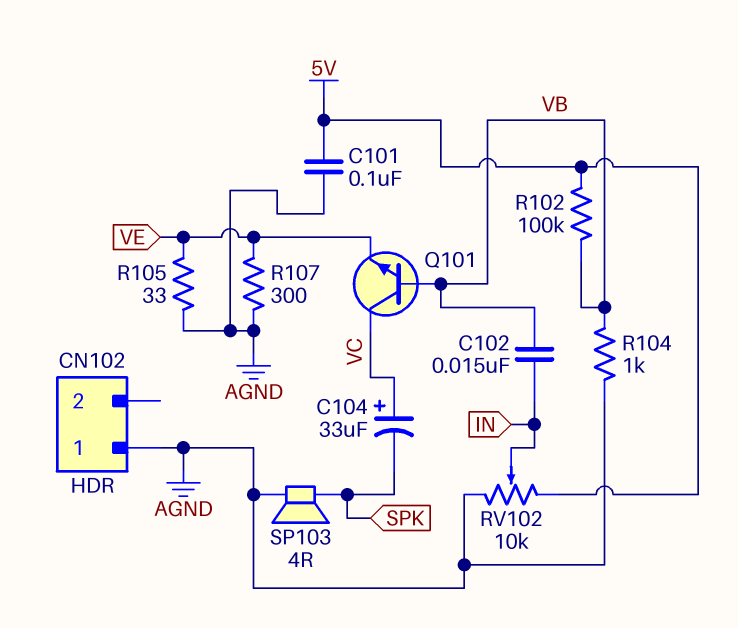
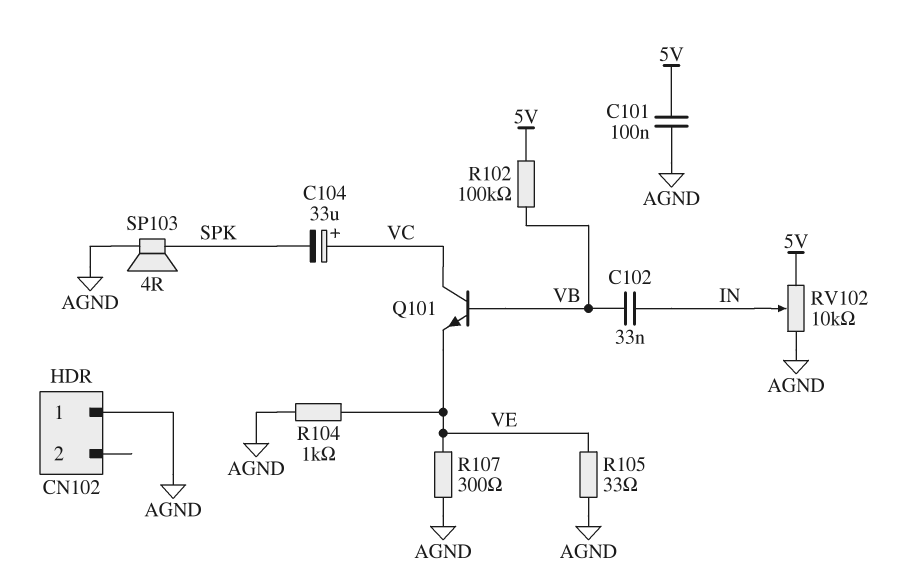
C102: 15nF (IN, VB) -> 33nF (IN, VB)
R104: 1k (AGND, VB) -> 1k (AGND, VE)

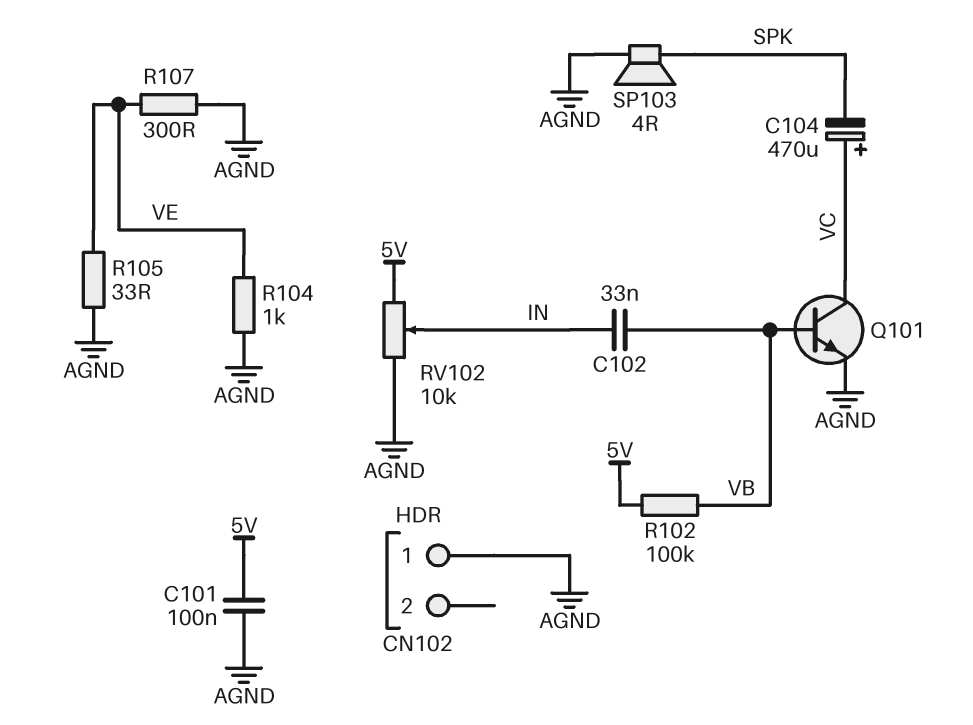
C104: 33uF (plus VC, minus SPK) -> 470uF (plus VC, minus SPK)
Q101: NPN (B VB, C VC, E VE) -> NPN (B VB, C VC, E AGND)

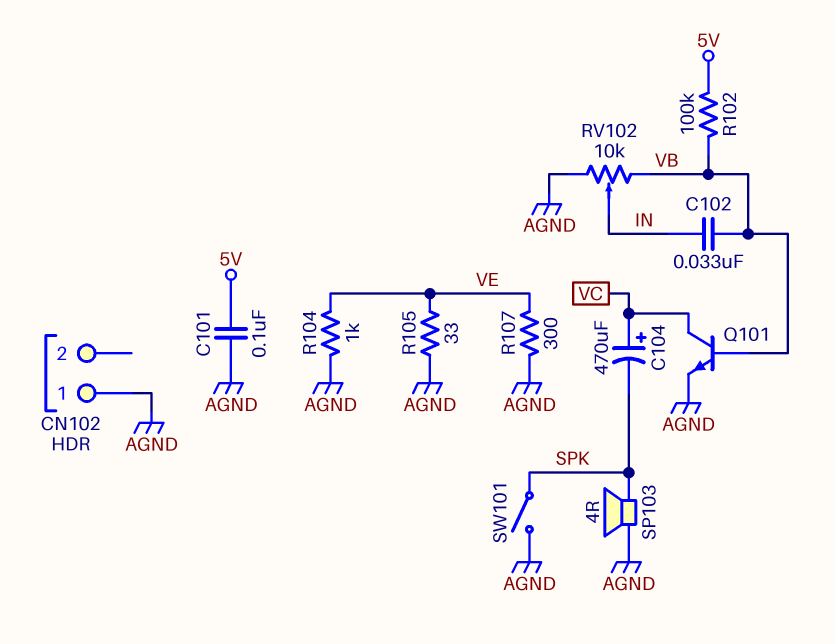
RV102: 10k (5V, AGND, wiper IN) -> 10k (AGND, VB, wiper IN)
SW101: none -> switch (AGND, SPK)

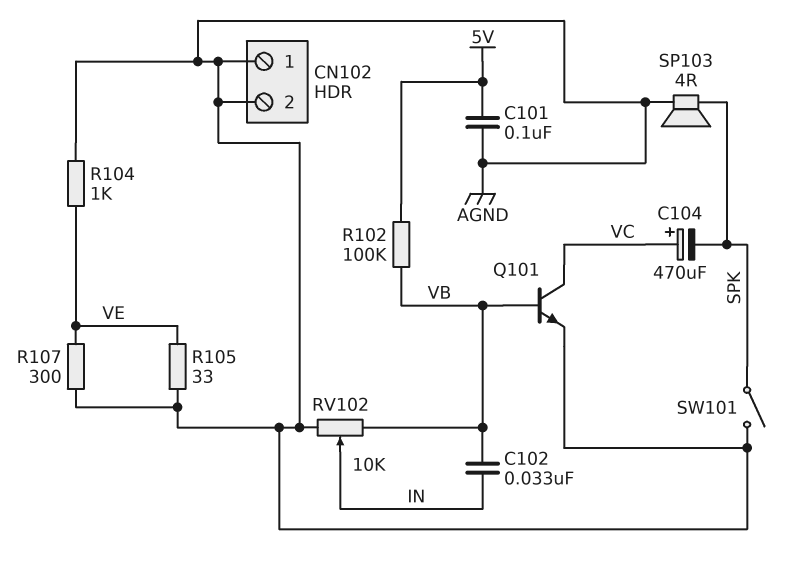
CN102 pin 2: none -> AGND

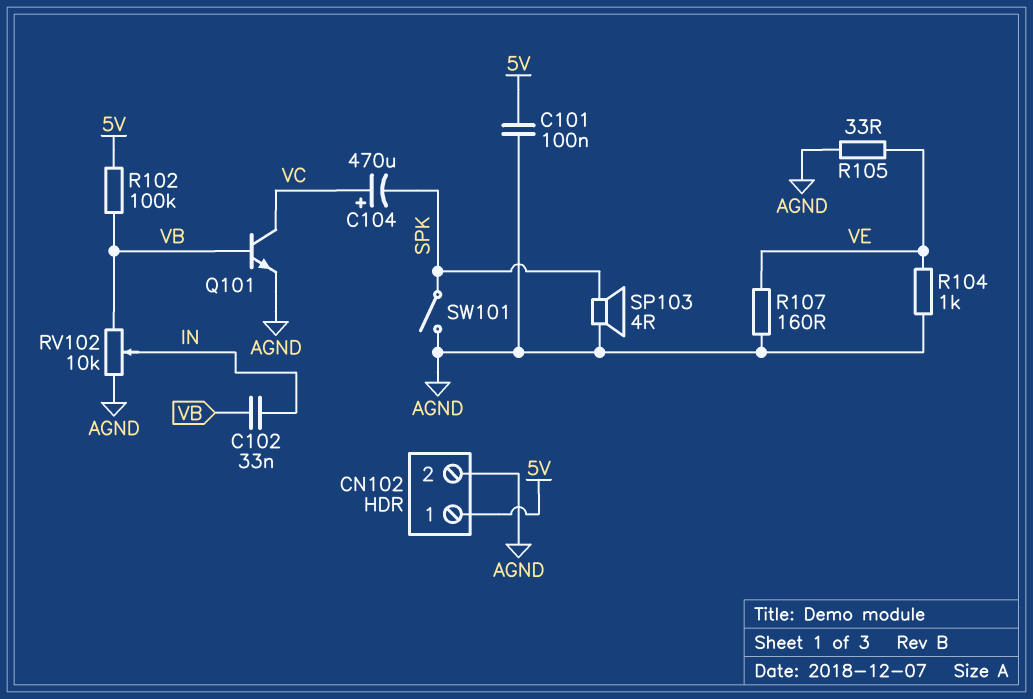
CN102 pin 1: AGND -> 5V
R107: 300 (AGND, VE) -> 160 (AGND, VE)

